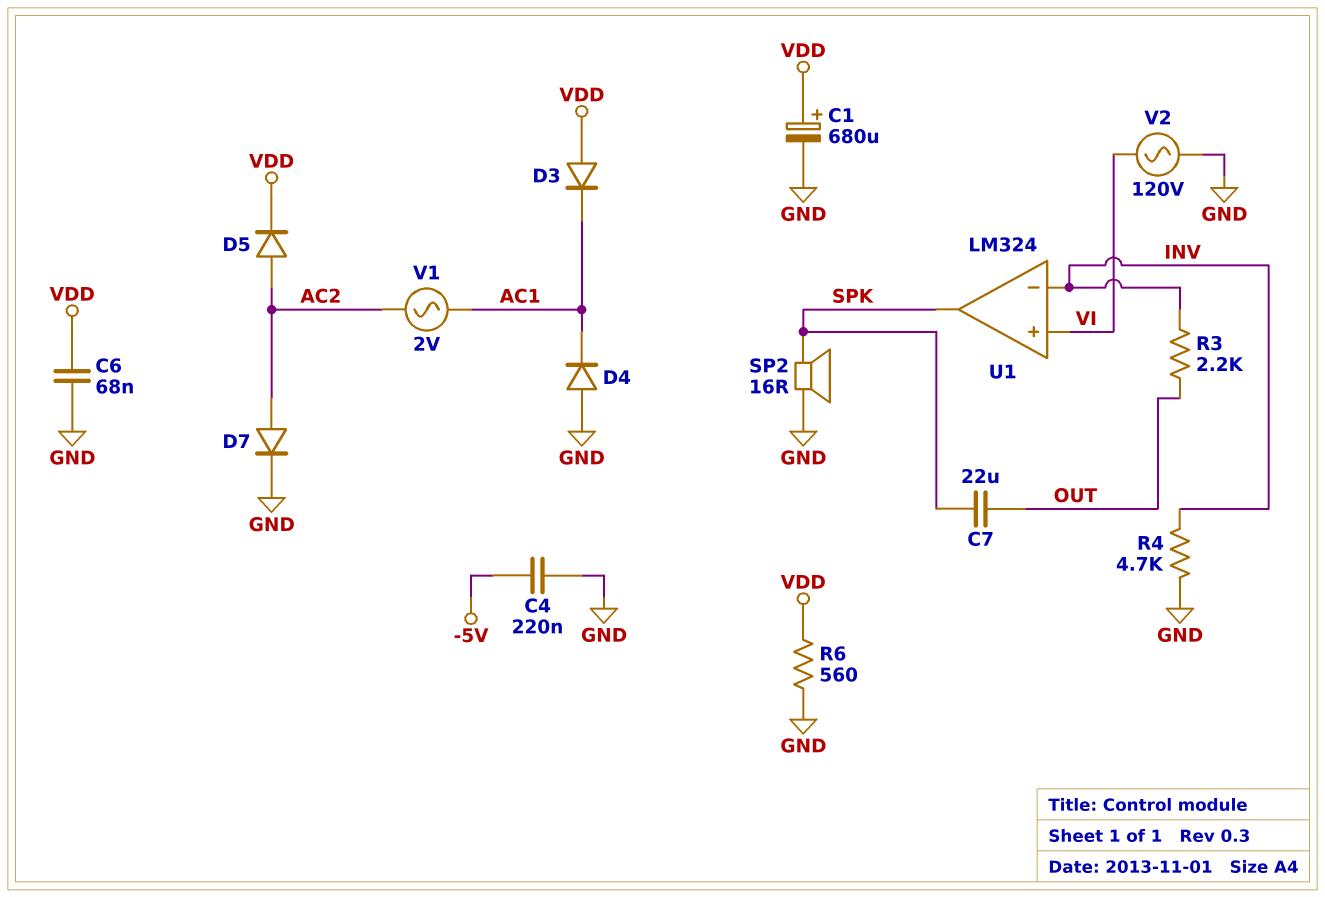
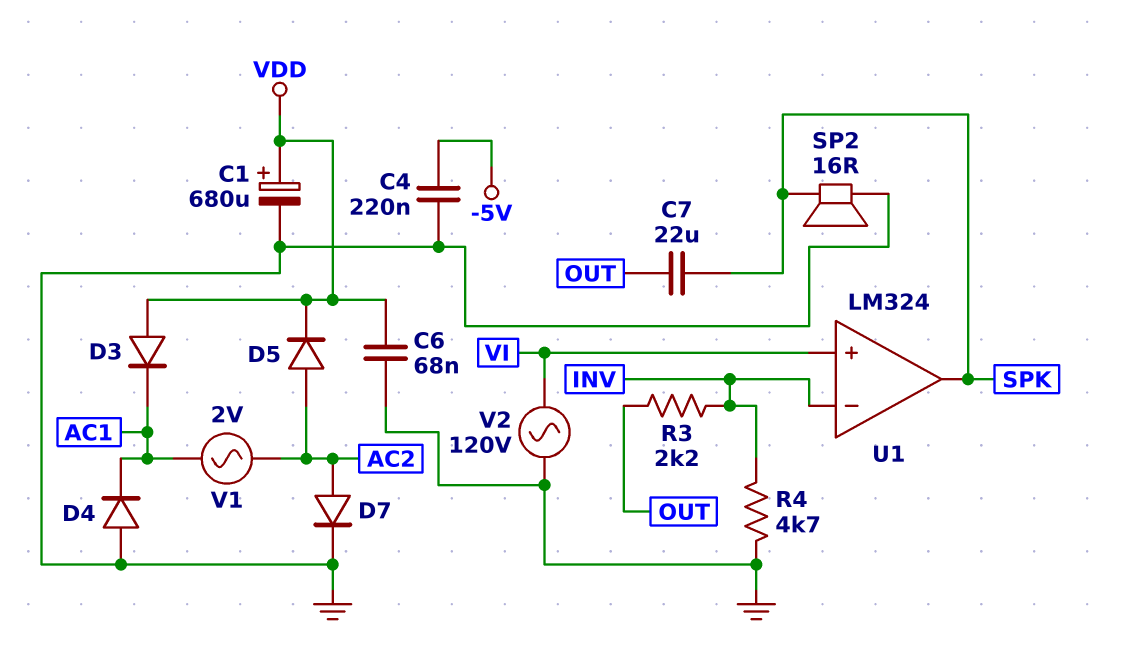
R6: 560 (GND, VDD) -> none

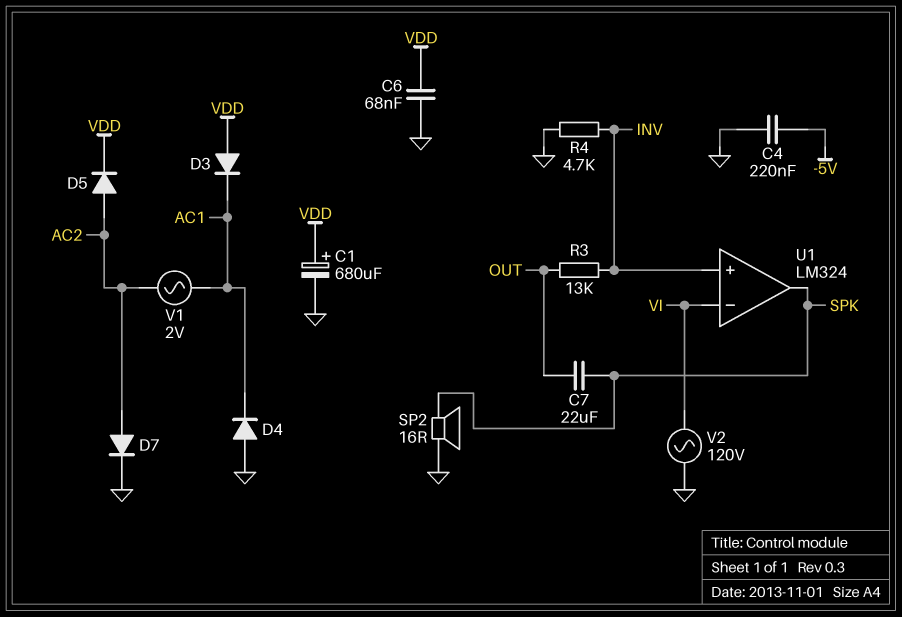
R3: 2.2k (INV, OUT) -> 13k (INV, OUT)
U1 pin in+: VI -> INV
U1 pin in-: INV -> VI

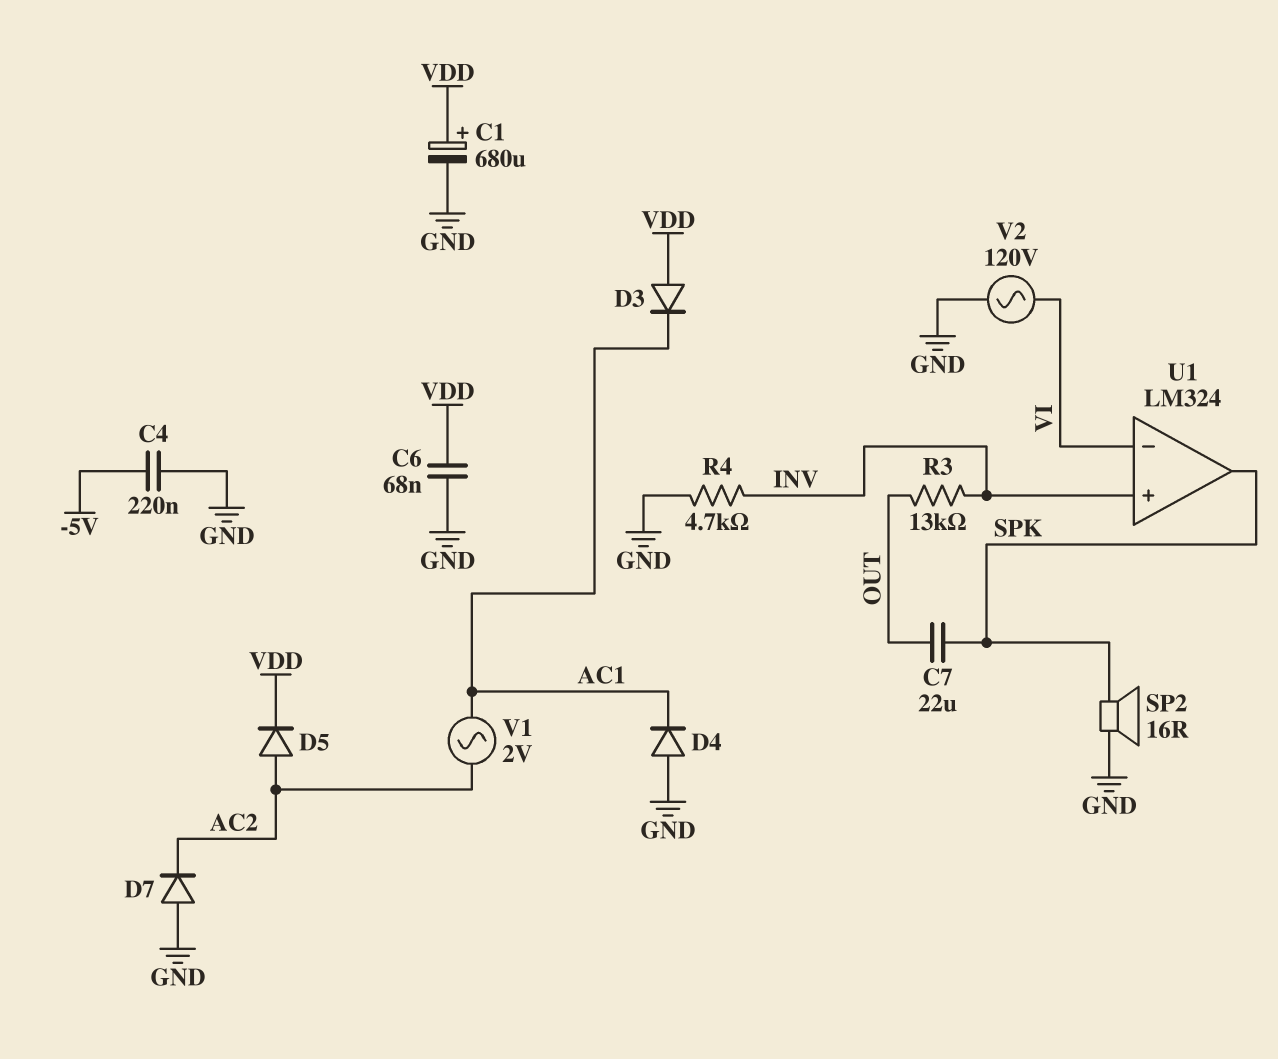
D7: diode (A AC2, K GND) -> diode (A GND, K AC2)

